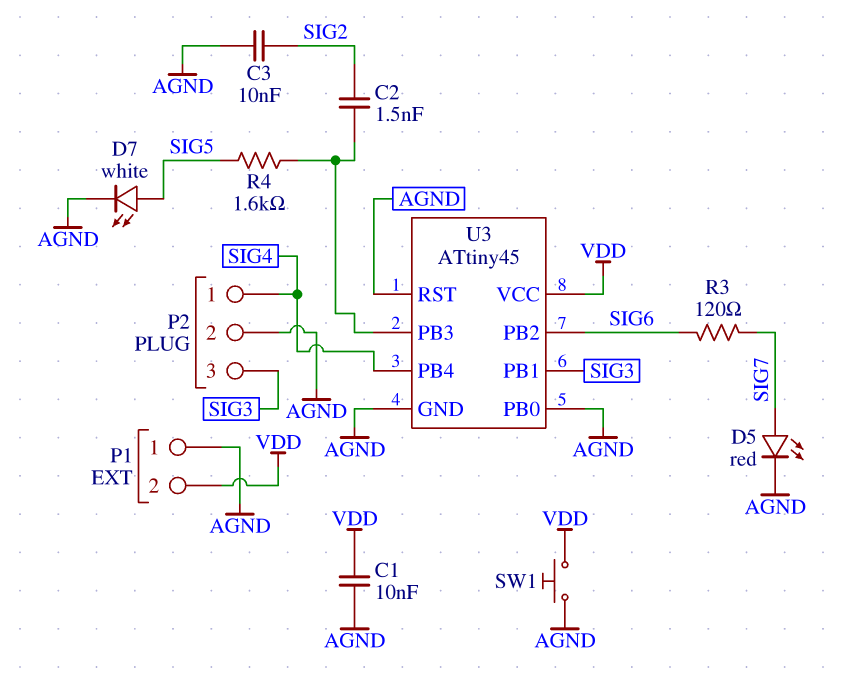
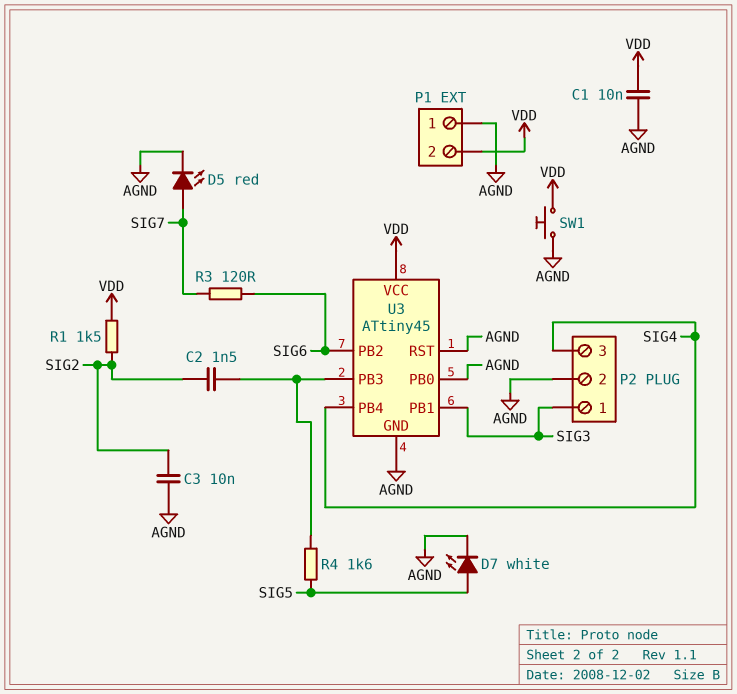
P2 pin 1: SIG4 -> SIG3
P2 pin 3: SIG3 -> SIG4
R1: none -> 1.5k (SIG2, VDD)

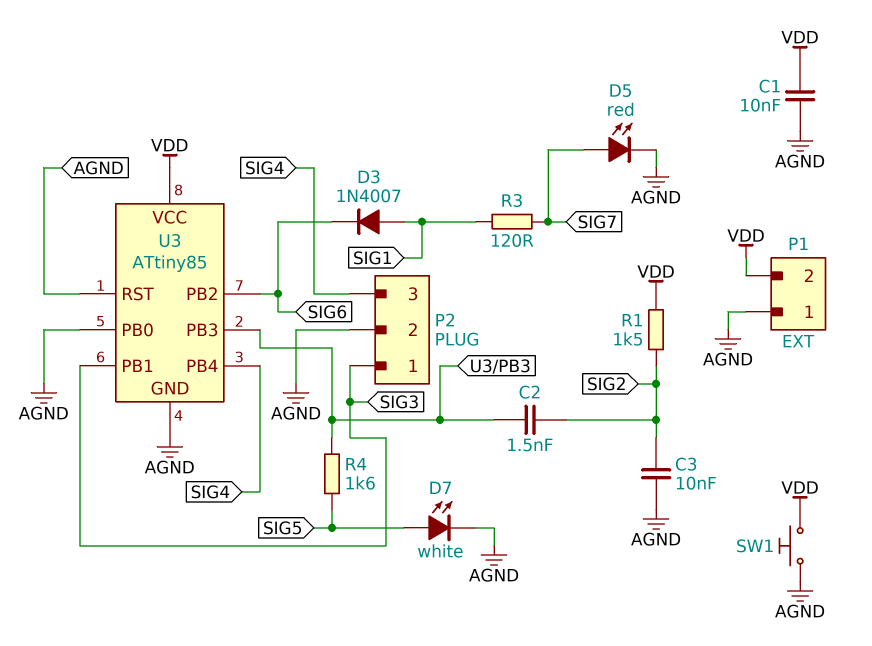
D3: none -> diode 1N4007 (A SIG1, K SIG6)
R3: 120 (SIG6, SIG7) -> 120 (SIG1, SIG7)
U3: ATtiny45 -> ATtiny85

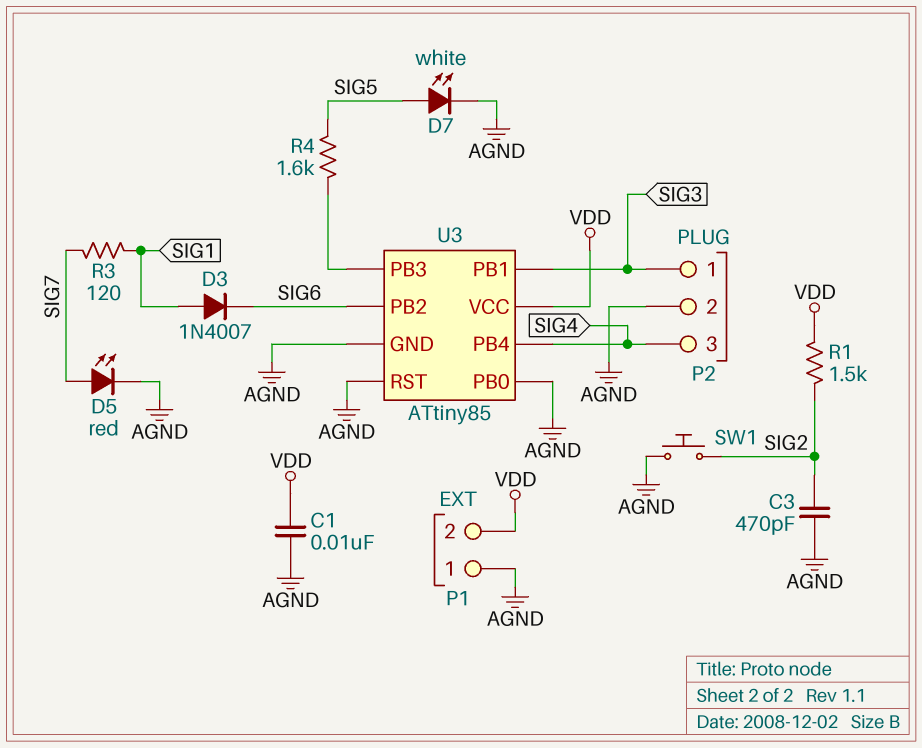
C2: 1.5nF (SIG2, U3/PB3) -> none
C3: 10nF (AGND, SIG2) -> 470pF (AGND, SIG2)
SW1: button (AGND, VDD) -> button (AGND, SIG2)

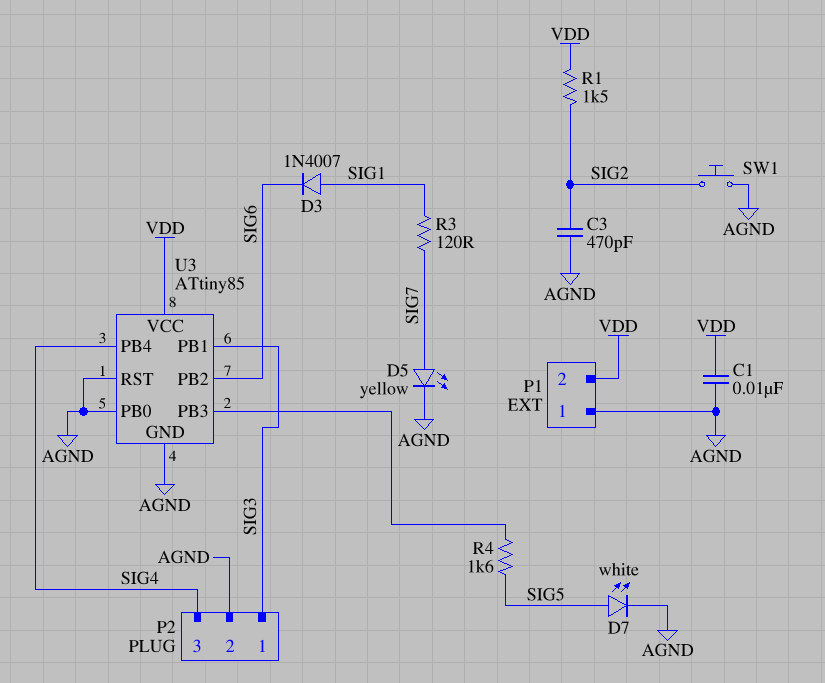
D5: LED red (A SIG7, K AGND) -> LED yellow (A SIG7, K AGND)

